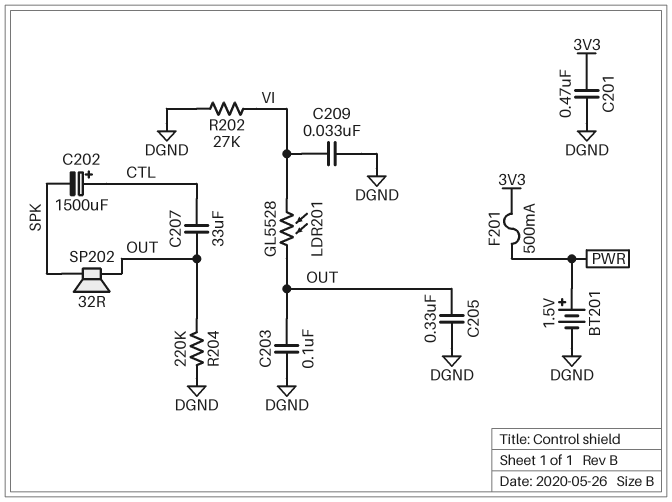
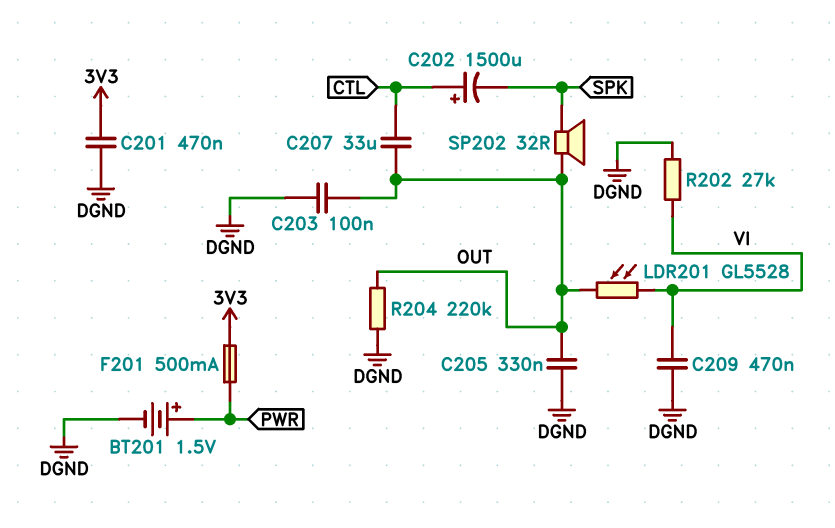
C209: 33nF (DGND, VI) -> 470nF (DGND, VI)

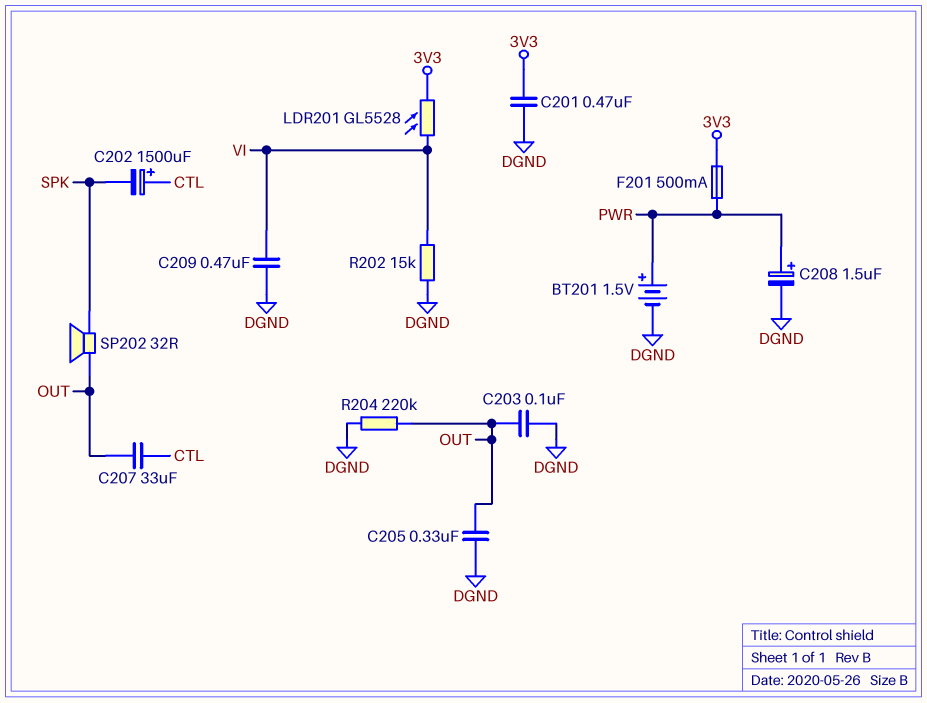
C208: none -> 1.5uF (plus PWR, minus DGND)
LDR201: GL5528 (OUT, VI) -> GL5528 (3V3, VI)
R202: 27k (DGND, VI) -> 15k (DGND, VI)

